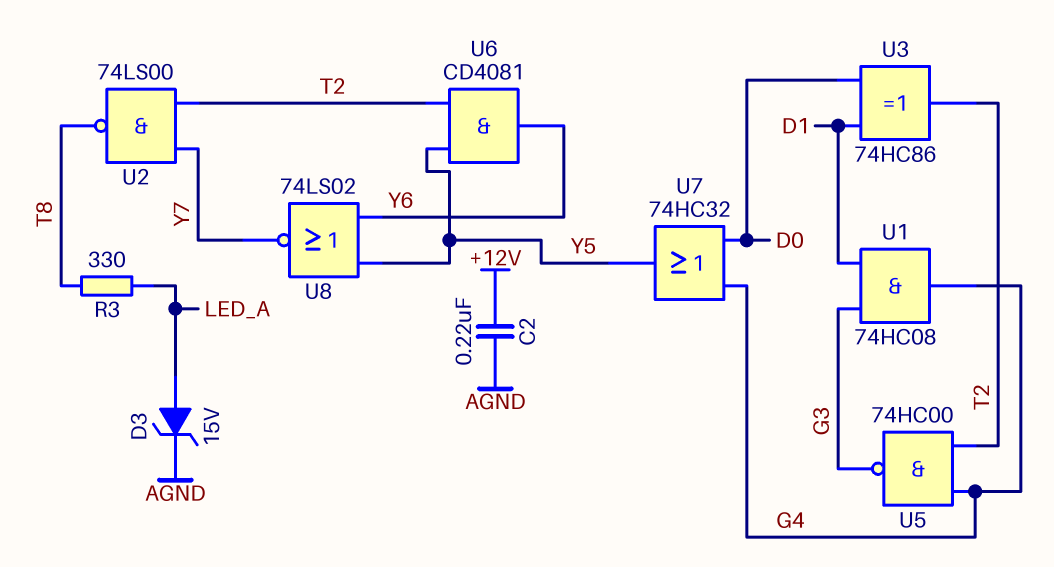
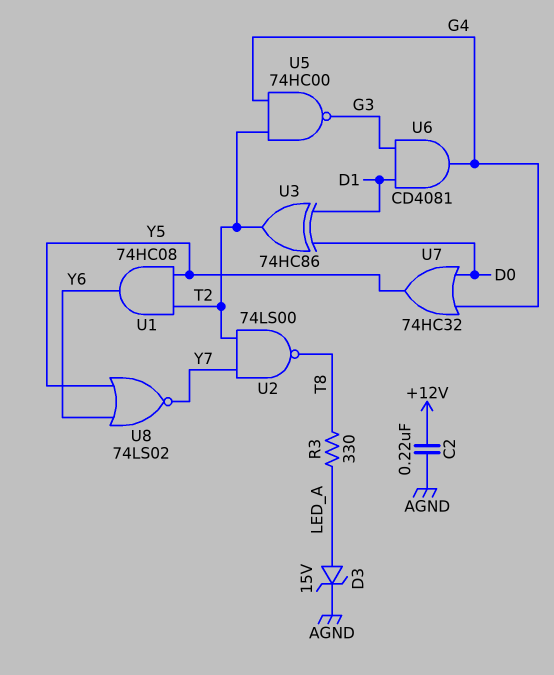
U1: AND 74HC08 (in D1, in G3, out G4) -> AND 74HC08 (in T2, in Y5, out Y6)
U6: AND CD4081 (in T2, in Y5, out Y6) -> AND CD4081 (in D1, in G3, out G4)

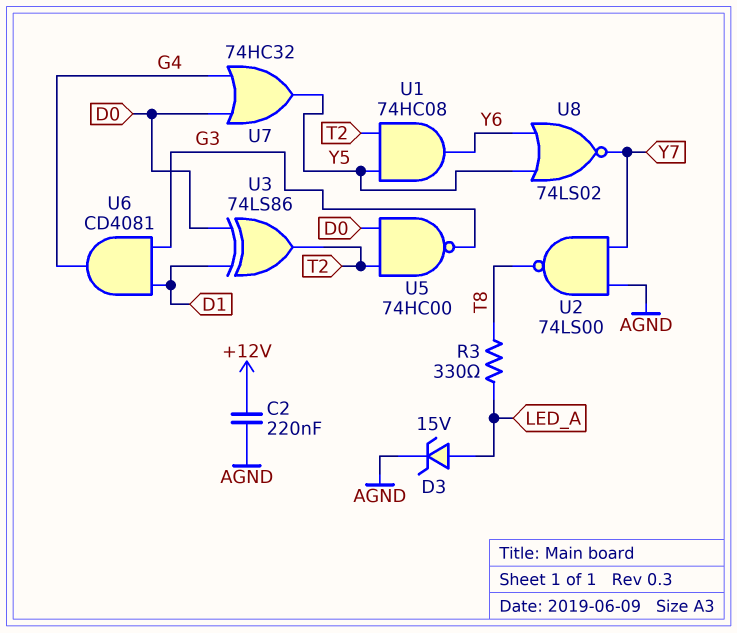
U2: NAND 74LS00 (in T2, in Y7, out T8) -> NAND 74LS00 (in AGND, in Y7, out T8)
U3: XOR 74HC86 (in D0, in D1, out T2) -> XOR 74LS86 (in D0, in D1, out T2)
U5: NAND 74HC00 (in G4, in T2, out G3) -> NAND 74HC00 (in D0, in T2, out G3)

